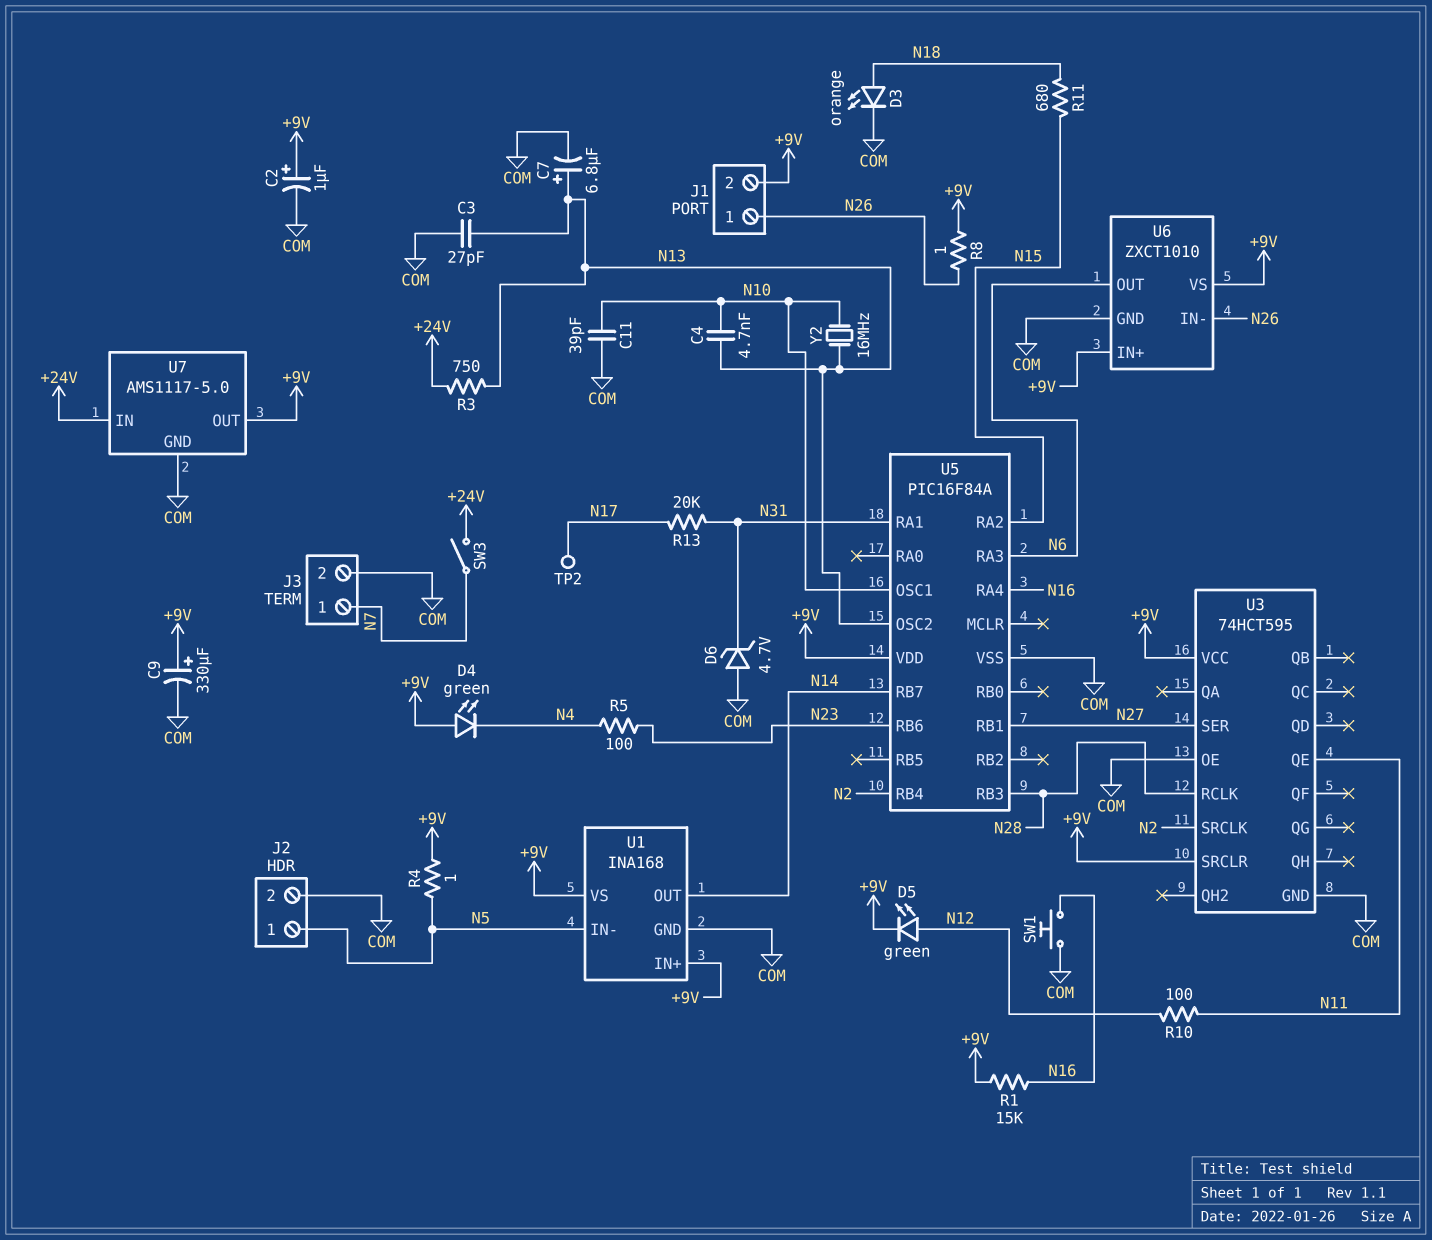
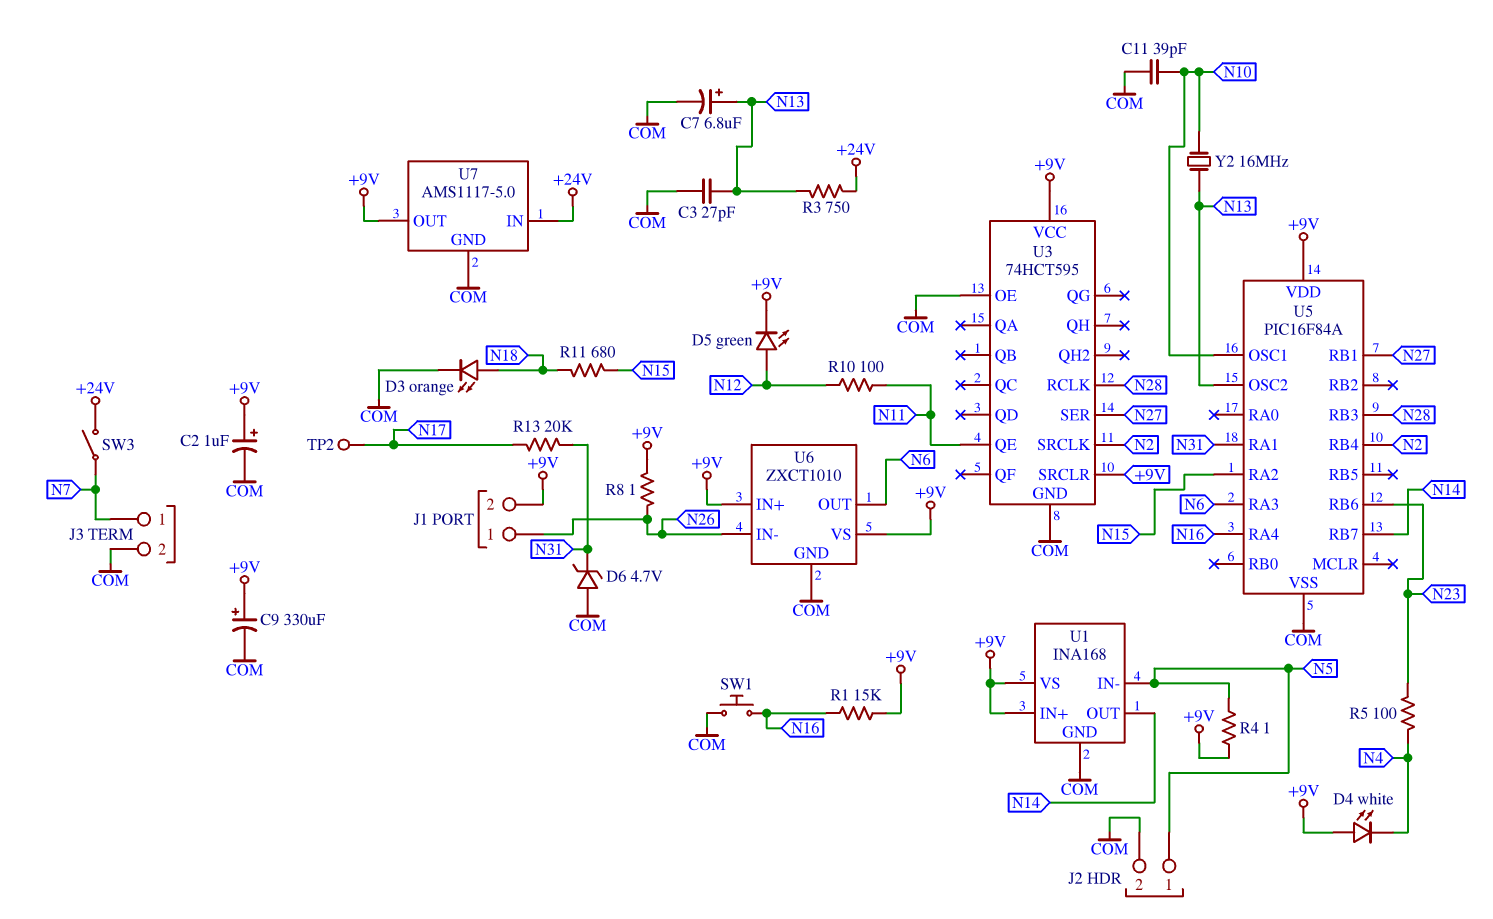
C4: 4.7nF (N10, N13) -> none
D4: LED green (A +9V, K N4) -> LED white (A +9V, K N4)

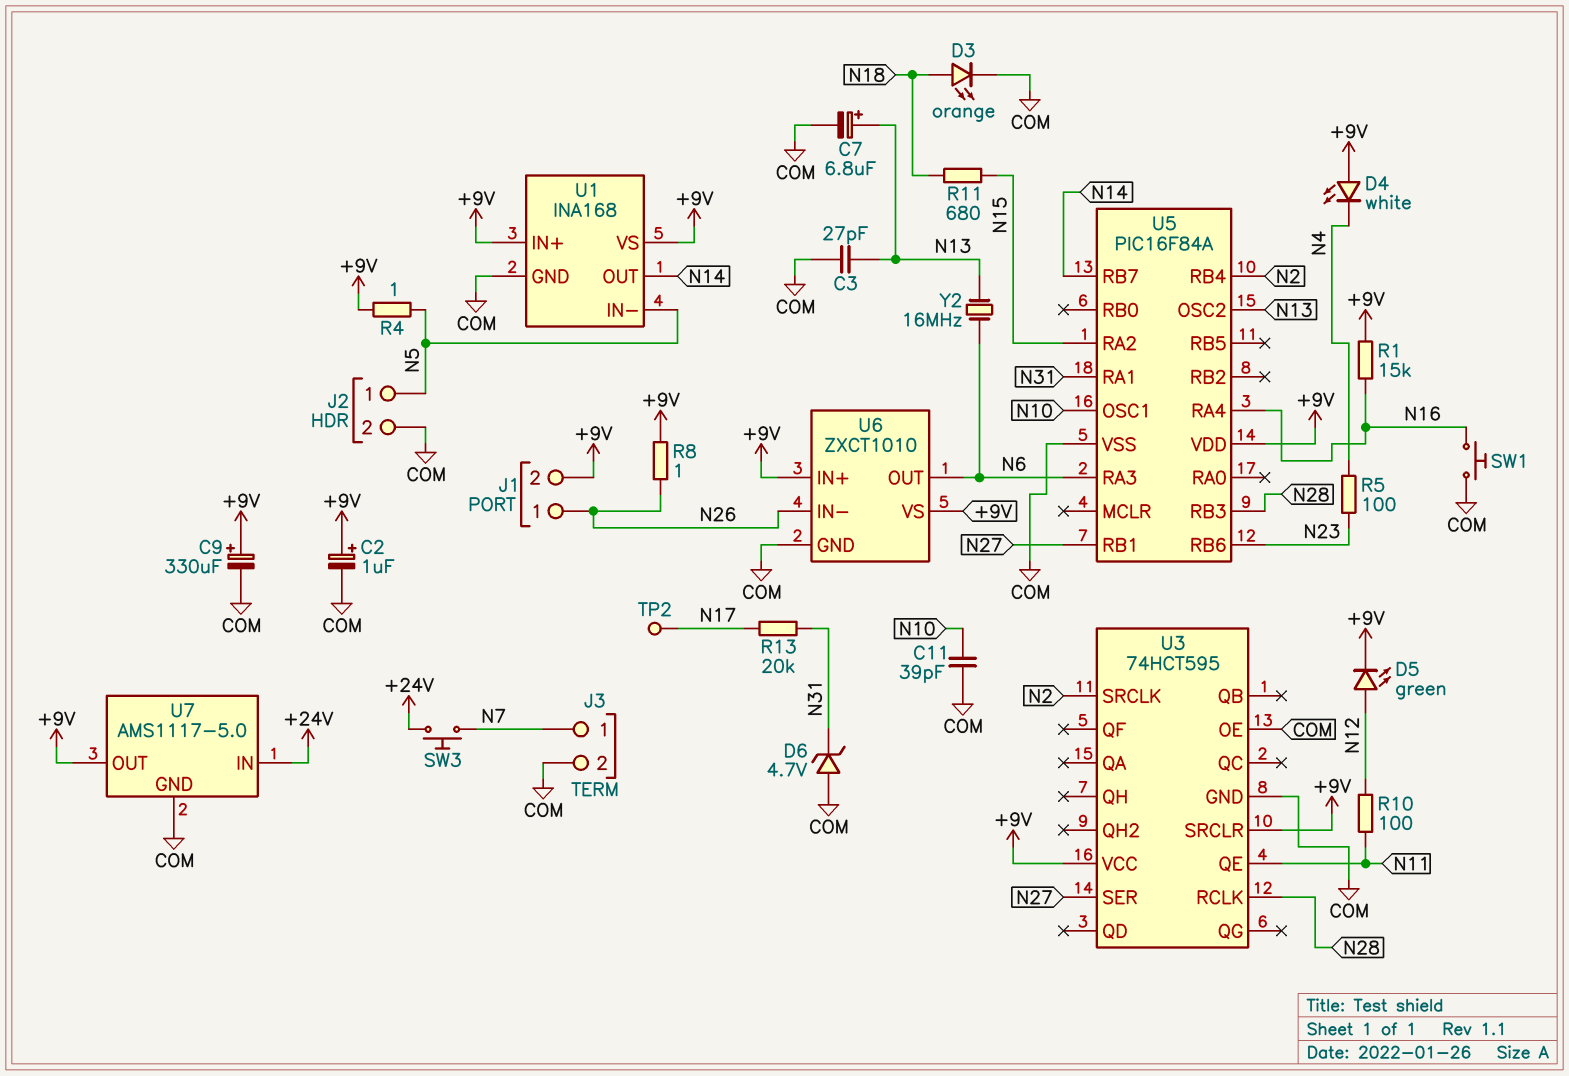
R3: 750 (+24V, N13) -> none
SW3: switch (+24V, N7) -> button (+24V, N7)
Y2: 16MHz (N10, N13) -> 16MHz (N6, N13)

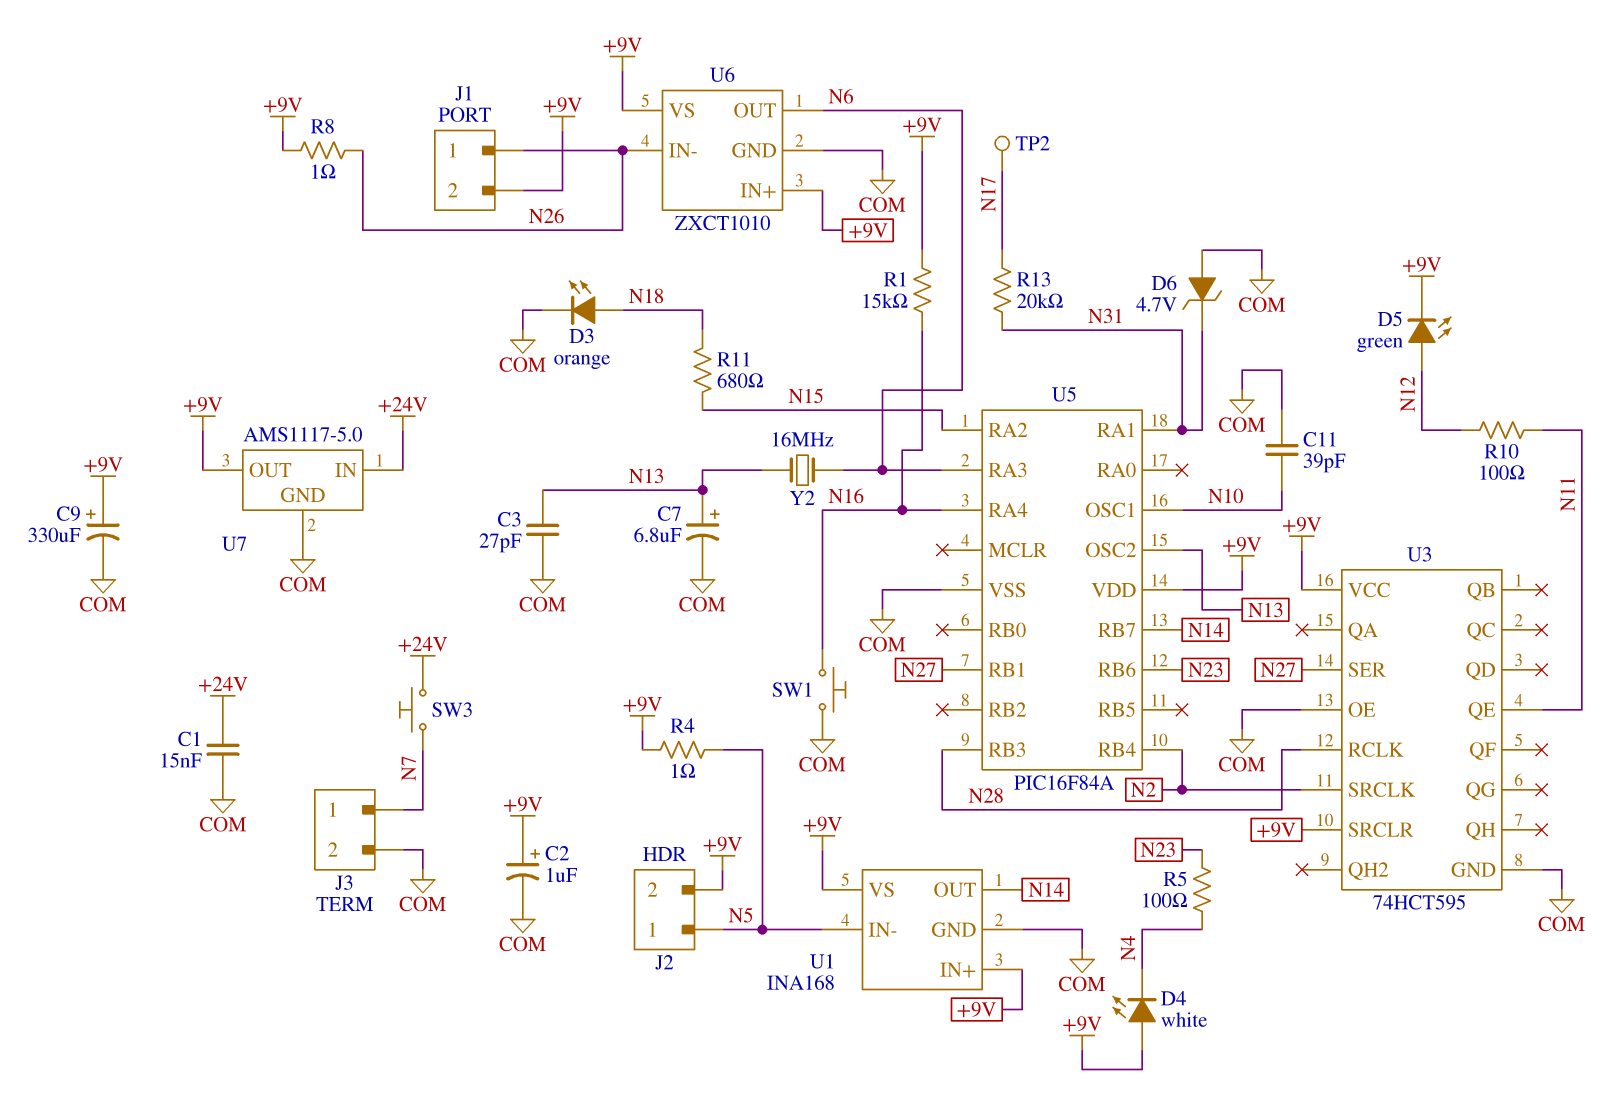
C1: none -> 15nF (+24V, COM)
J2 pin 2: COM -> +9V

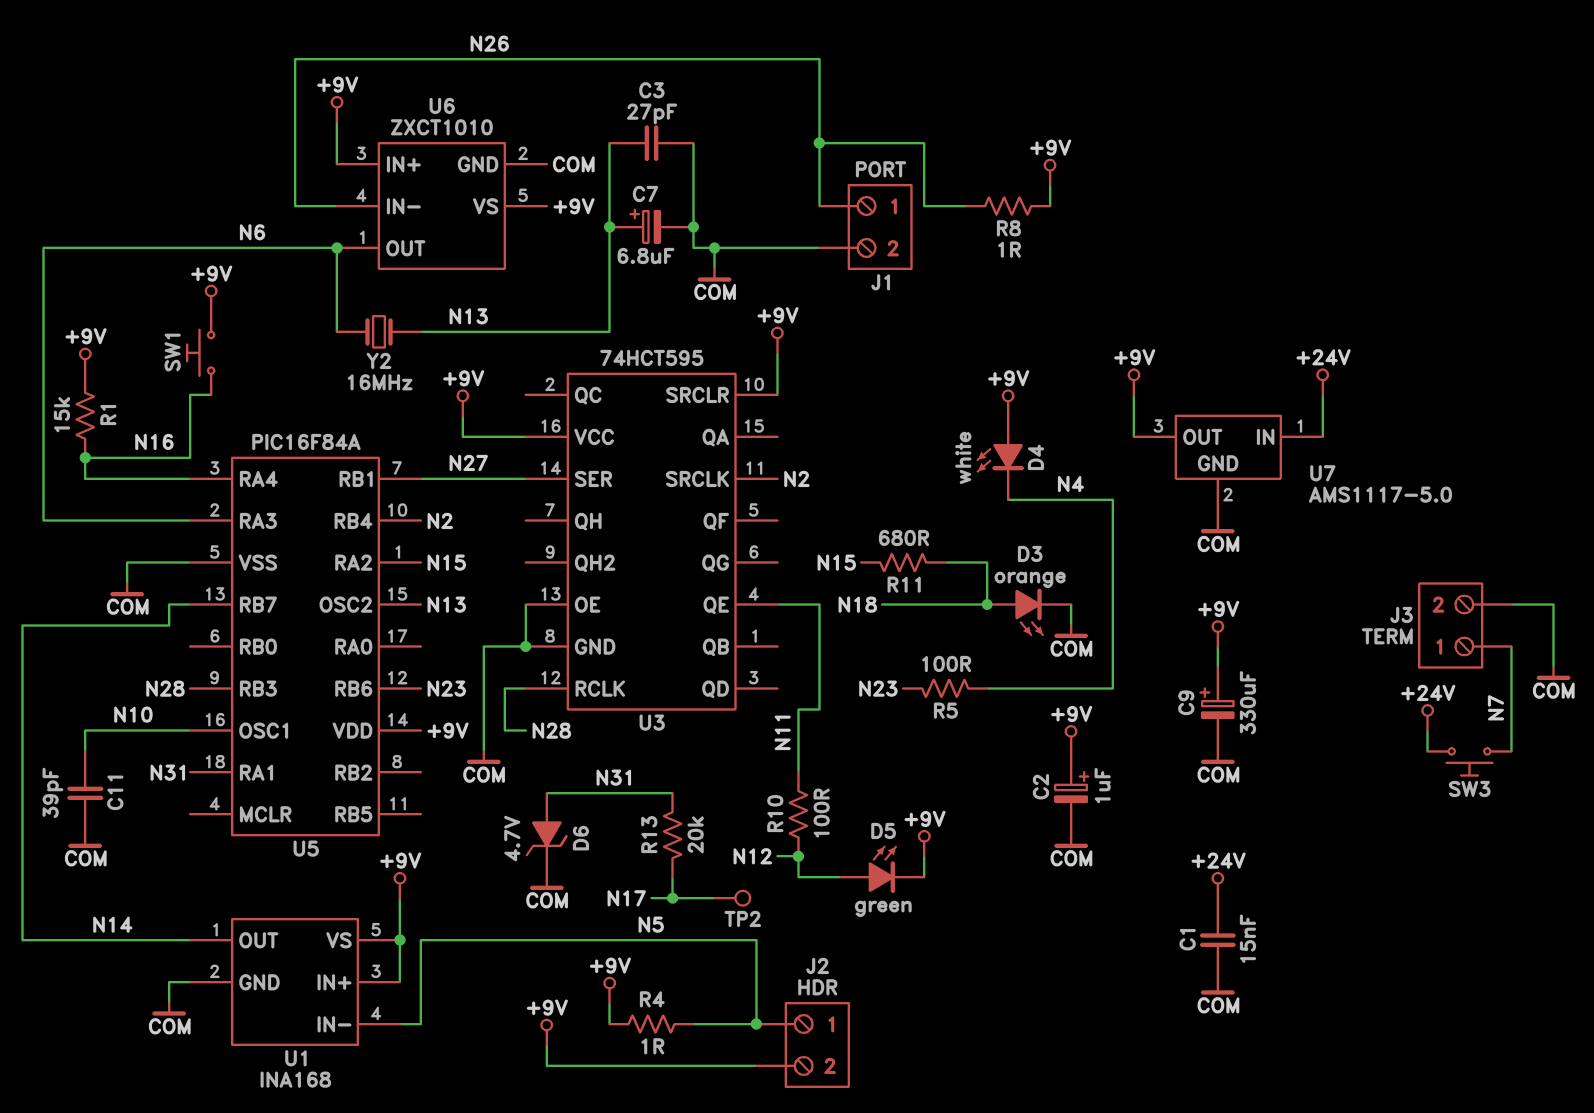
D6: zener 4.7V (A COM, K N31) -> zener 4.7V (A N31, K COM)
J1 pin 2: +9V -> COM
SW1: button (COM, N16) -> button (+9V, N16)

